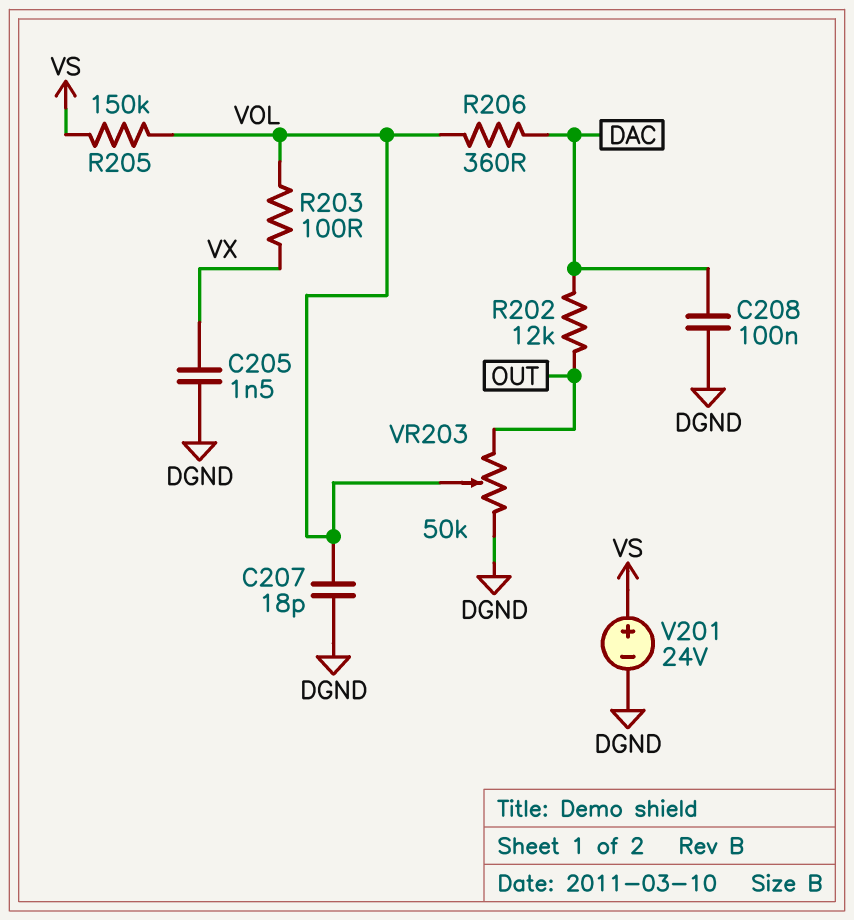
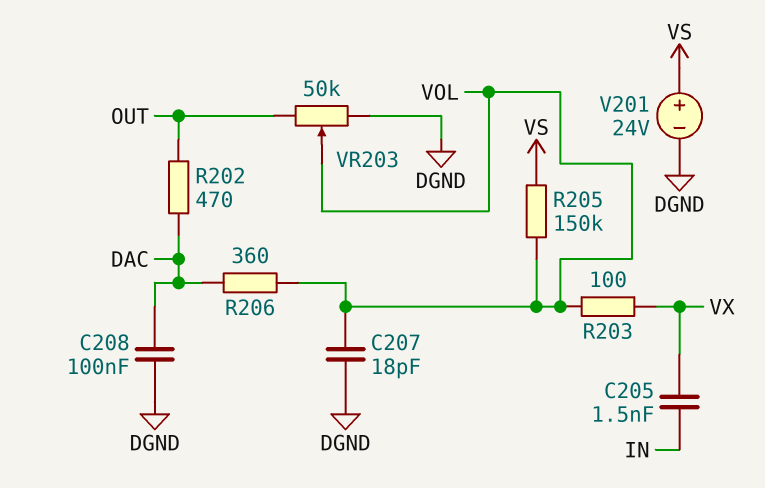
C205: 1.5nF (DGND, VX) -> 1.5nF (IN, VX)
R202: 12k (DAC, OUT) -> 470 (DAC, OUT)

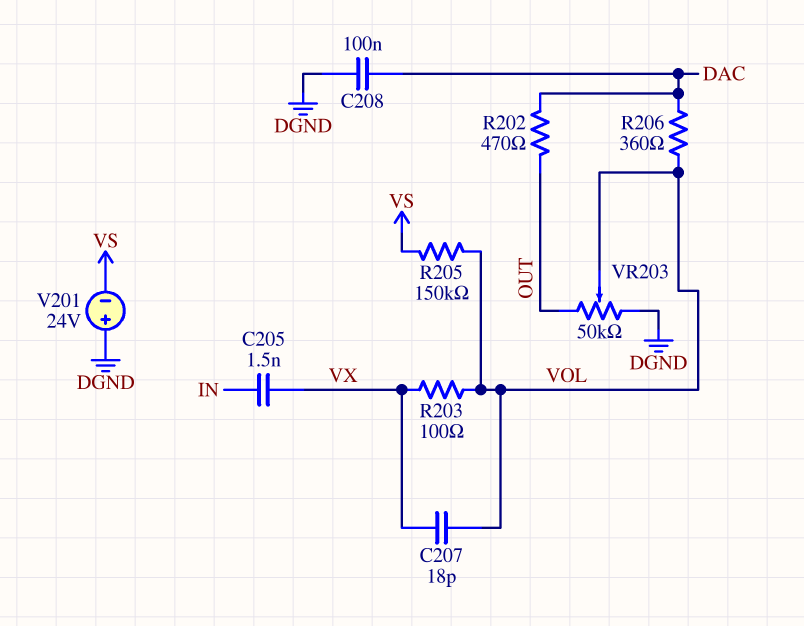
C207: 18pF (DGND, VOL) -> 18pF (VOL, VX)
V201: 24V (plus VS, minus DGND) -> 24V (plus DGND, minus VS)

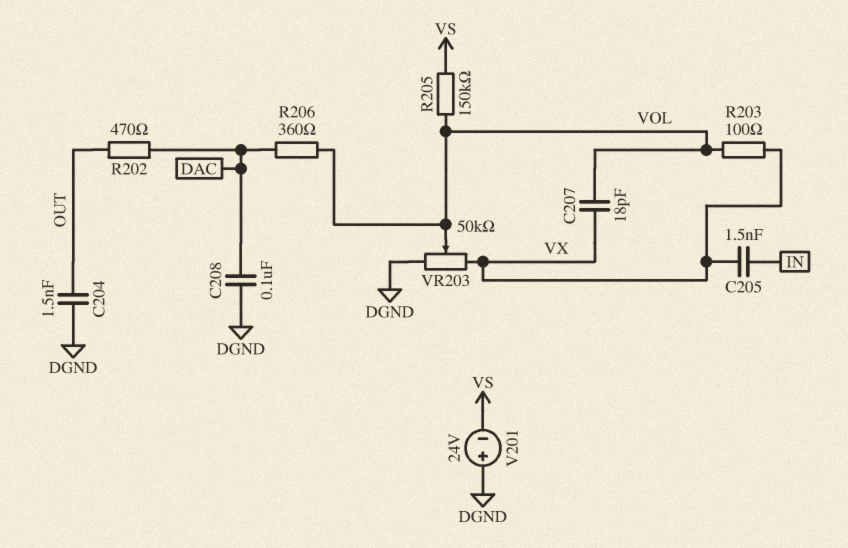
C204: none -> 1.5nF (DGND, OUT)
VR203: 50k (DGND, OUT, wiper VOL) -> 50k (DGND, VX, wiper VOL)

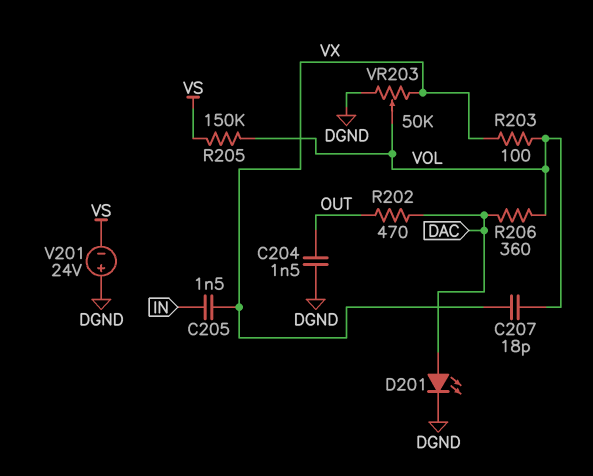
C208: 100nF (DAC, DGND) -> none
D201: none -> LED (A DAC, K DGND)

